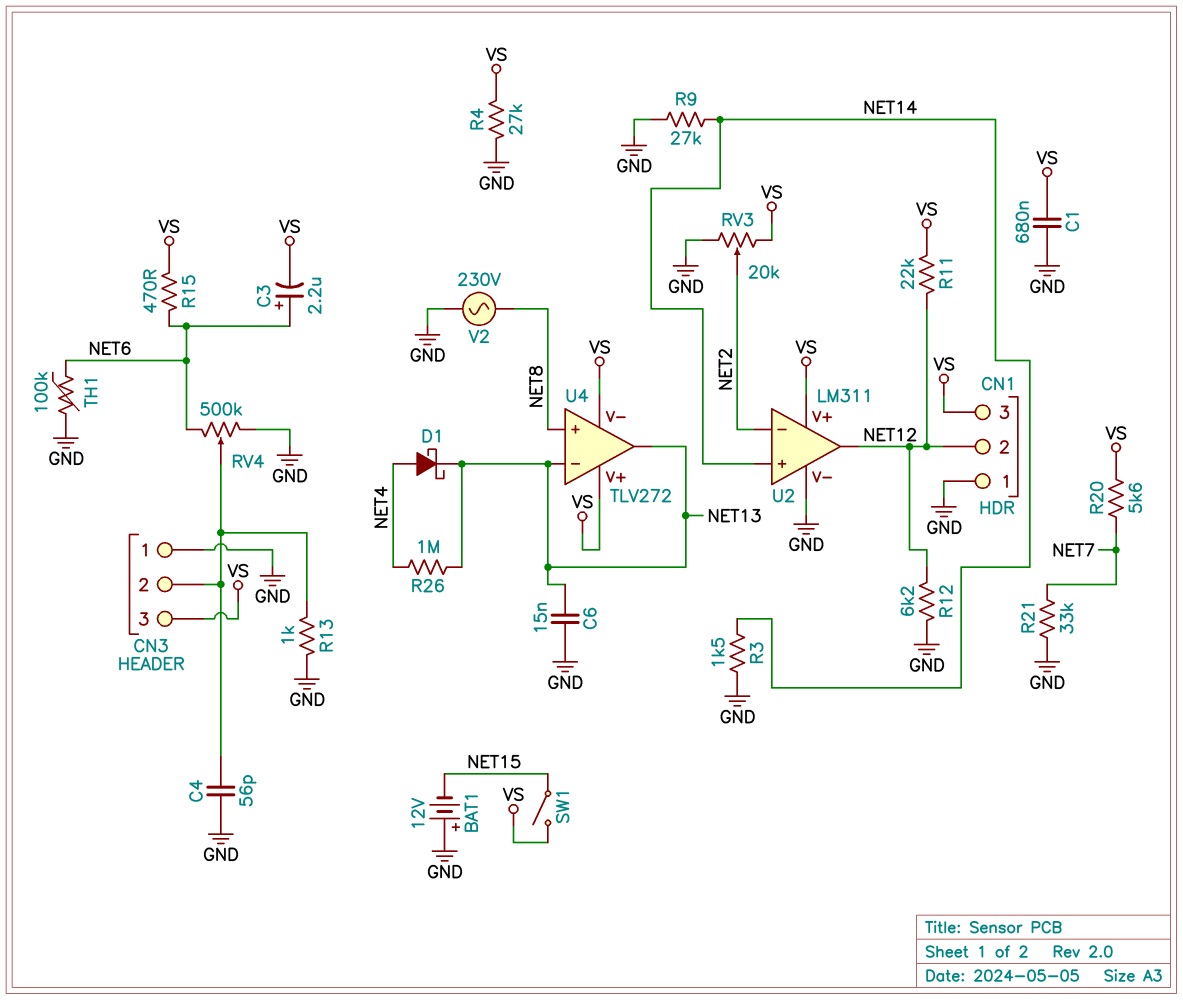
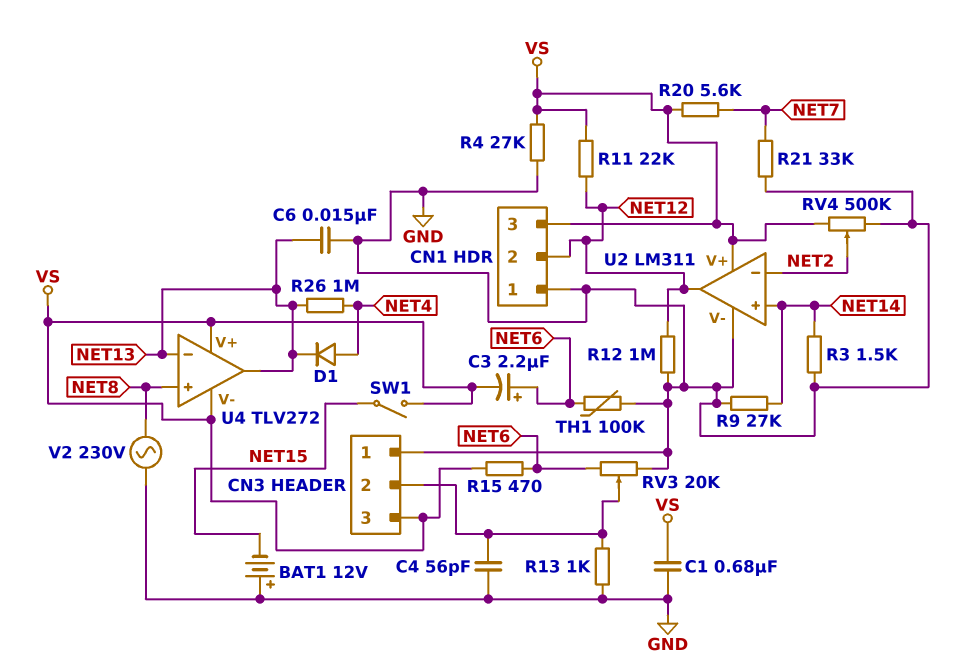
D1: schottky (A NET4, K NET13) -> diode (A NET4, K NET13)
R12: 6.2k (GND, NET12) -> 1M (GND, NET12)
RV3: 20k (GND, VS, wiper NET2) -> 20k (GND, NET6, wiper CN3/2)
RV4: 500k (GND, NET6, wiper CN3/2) -> 500k (GND, VS, wiper NET2)

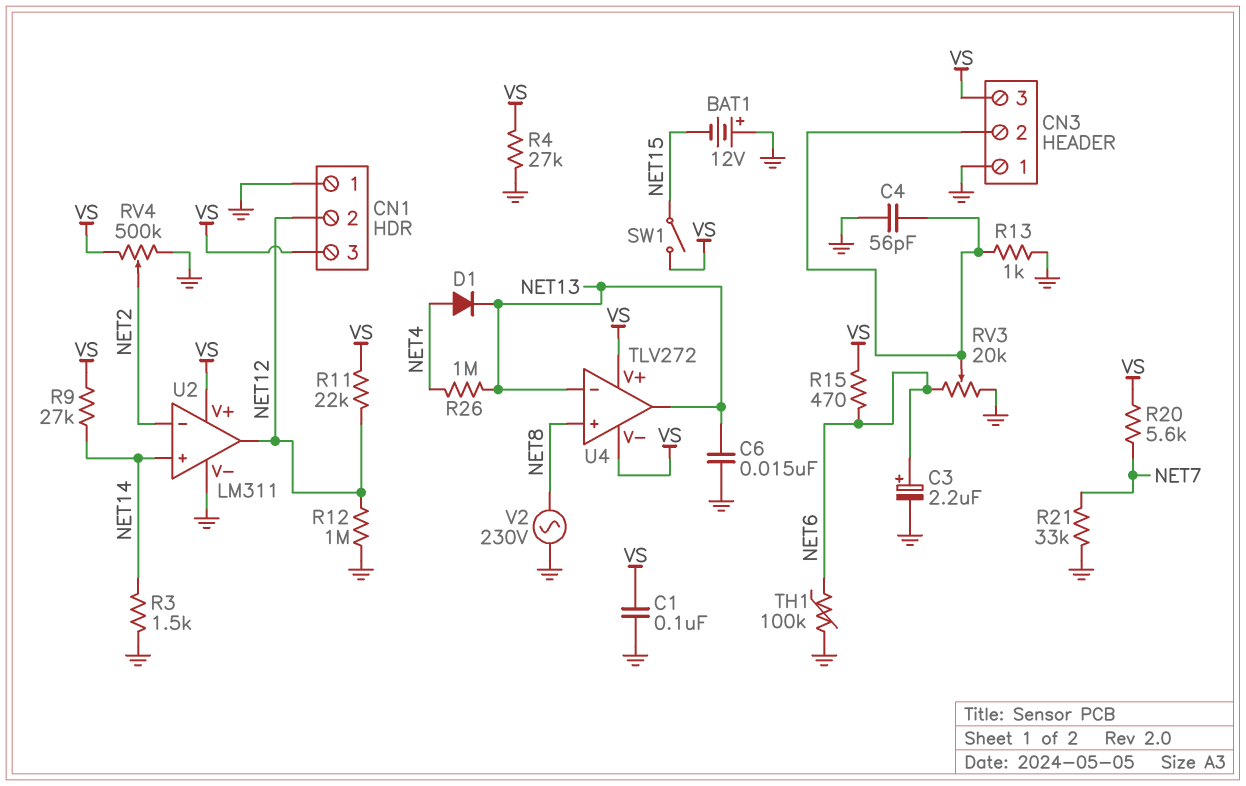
C1: 680nF (GND, VS) -> 100nF (GND, VS)
C3: 2.2uF (plus NET6, minus VS) -> 2.2uF (plus NET6, minus GND)
R9: 27k (GND, NET14) -> 27k (NET14, VS)

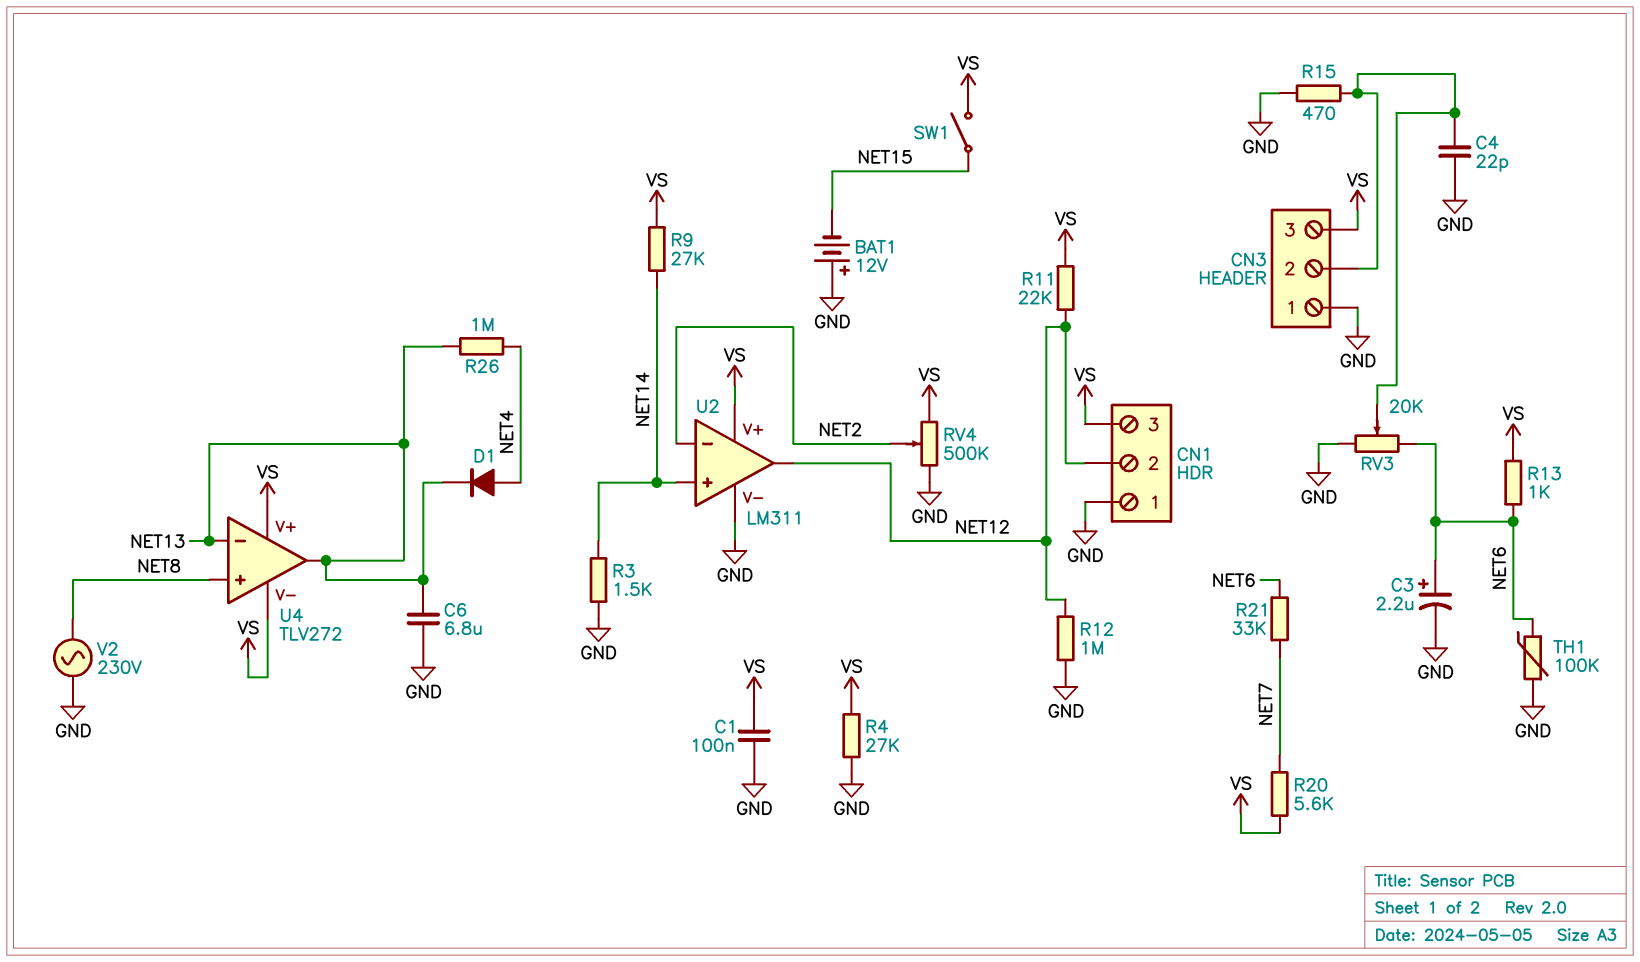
C4: 56pF (CN3/2, GND) -> 22pF (CN3/2, GND)
C6: 15nF (GND, NET13) -> 6.8uF (GND, NET13)
R13: 1k (CN3/2, GND) -> 1k (NET6, VS)
R15: 470 (NET6, VS) -> 470 (CN3/2, GND)
R21: 33k (GND, NET7) -> 33k (NET6, NET7)

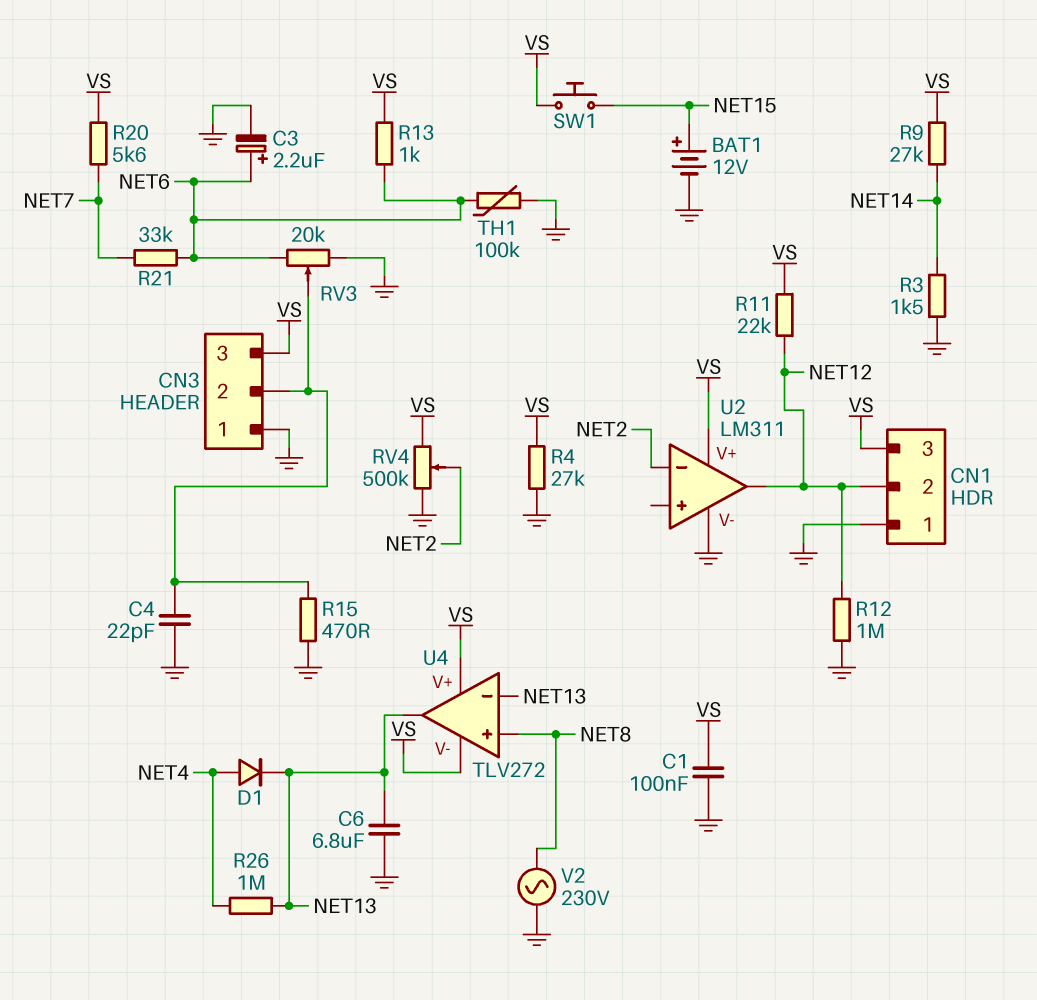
BAT1: 12V (plus GND, minus NET15) -> 12V (plus NET15, minus GND)
SW1: switch (NET15, VS) -> button (NET15, VS)
U2 pin in+: NET14 -> none

